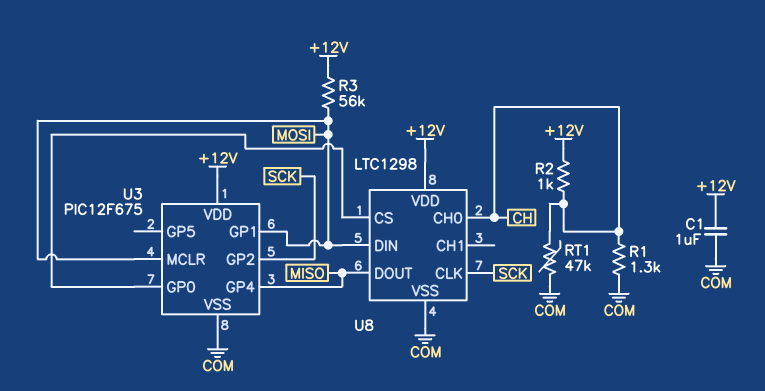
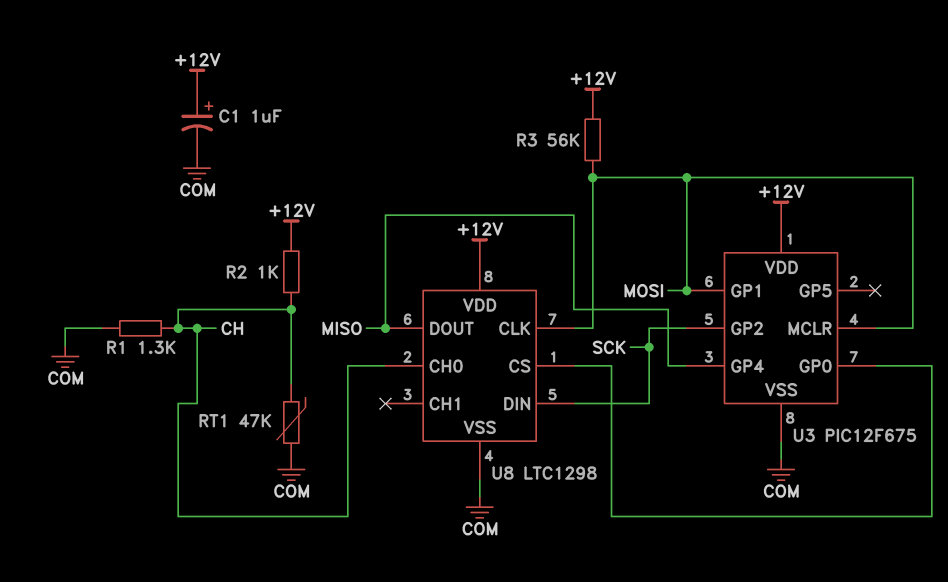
C1: 1uF (+12V, COM) -> 1uF (plus +12V, minus COM)
U8 pin CLK: SCK -> MOSI
U8 pin DIN: MOSI -> SCK

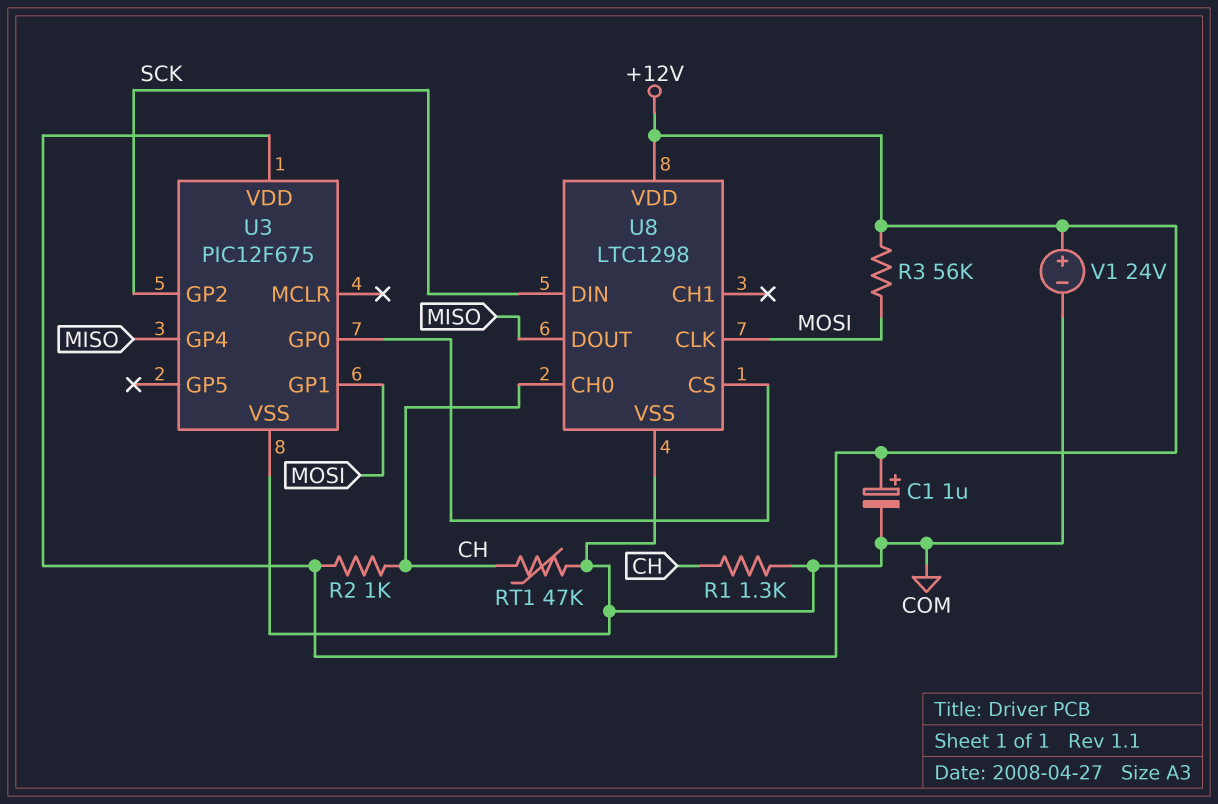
U3 pin MCLR: MOSI -> none
V1: none -> 24V (plus +12V, minus COM)

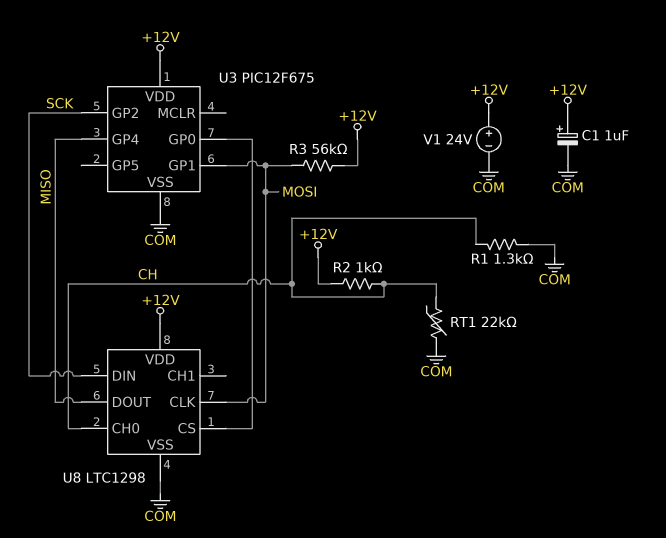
RT1: 47k (CH, COM) -> 22k (CH, COM)

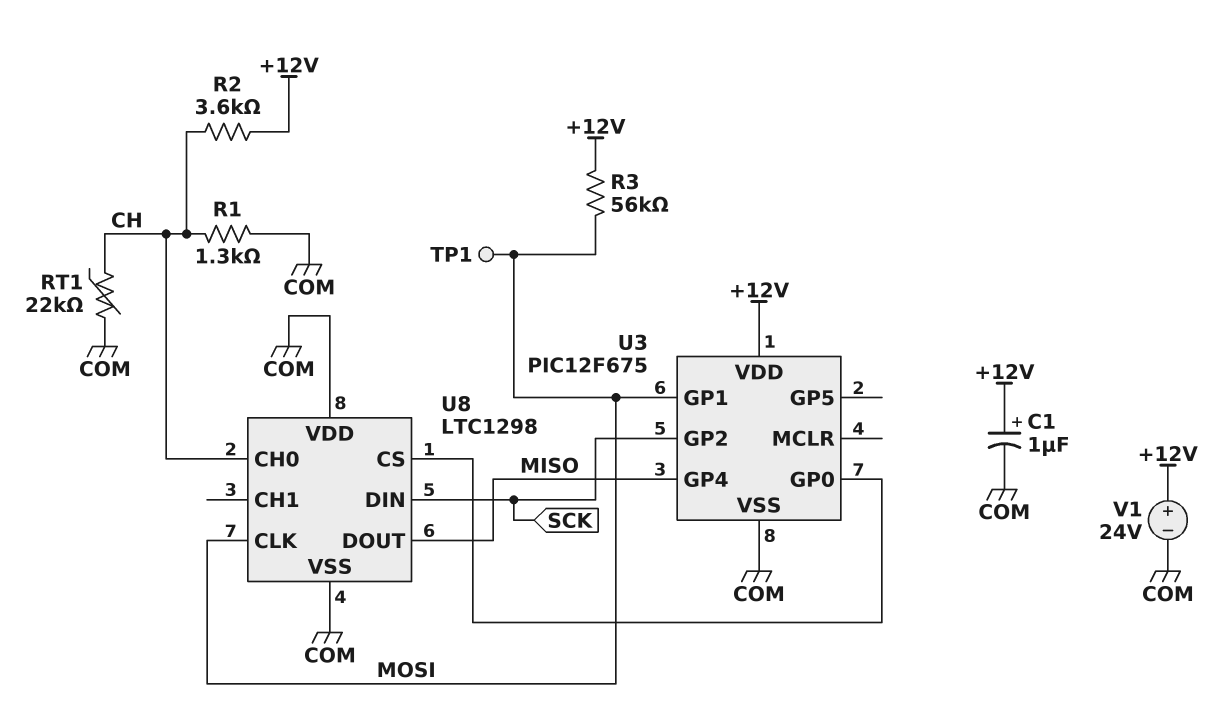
R2: 1k (+12V, CH) -> 3.6k (+12V, CH)
TP1: none -> test point (MOSI)
U8 pin VDD: +12V -> COM

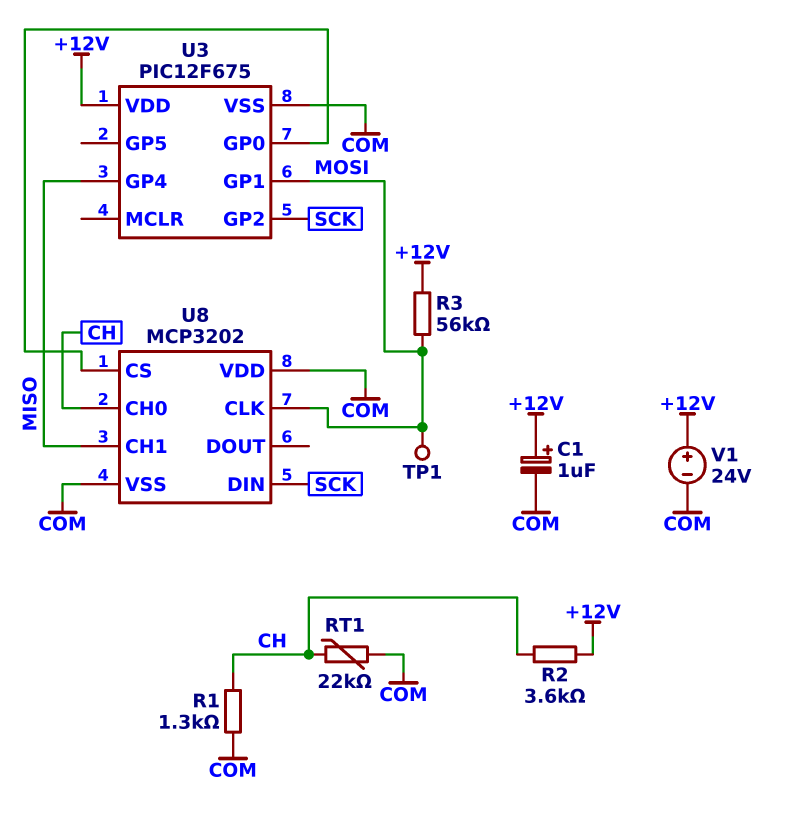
U8: LTC1298 -> MCP3202
U8 pin CH1: none -> MISO
U8 pin DOUT: MISO -> none

